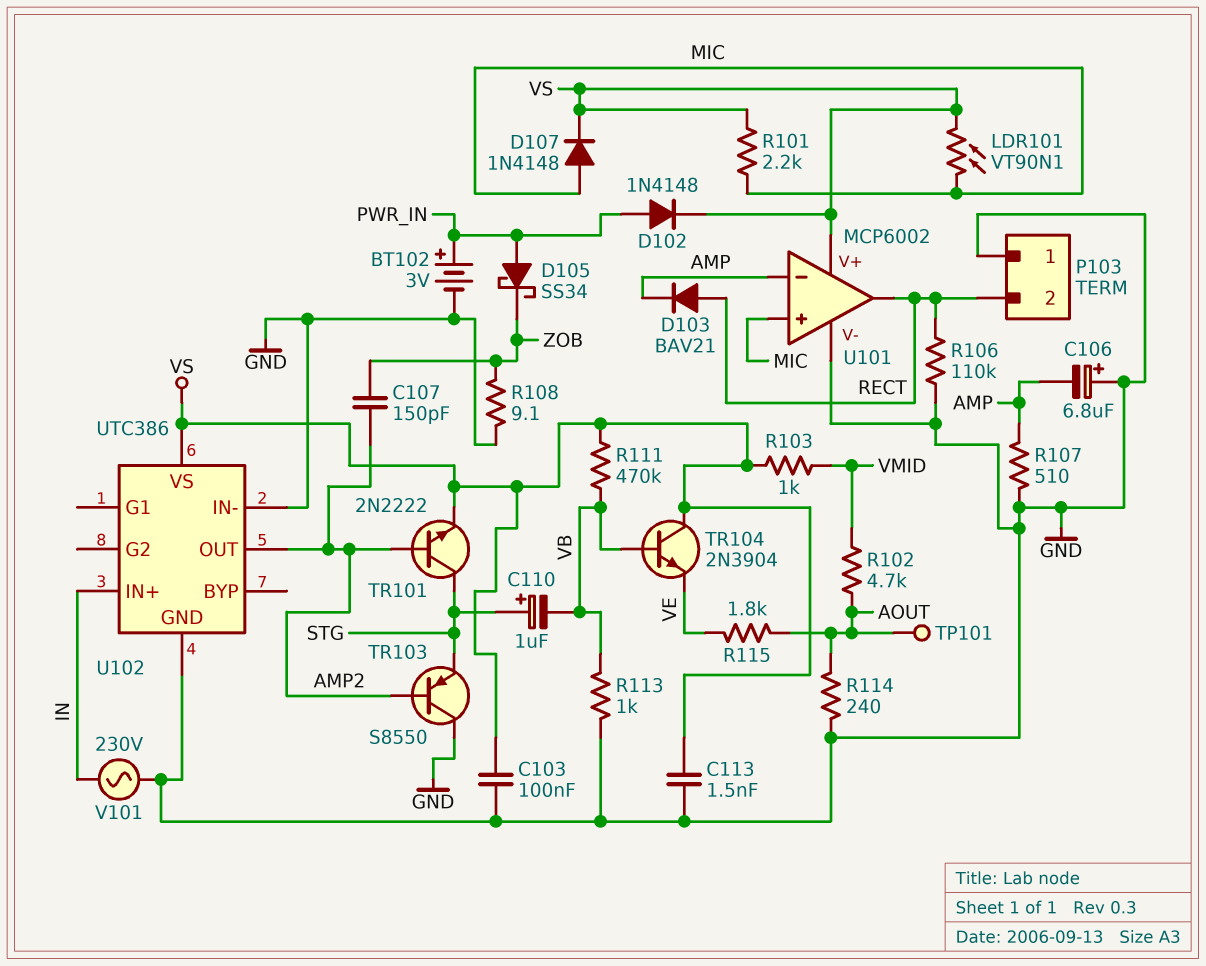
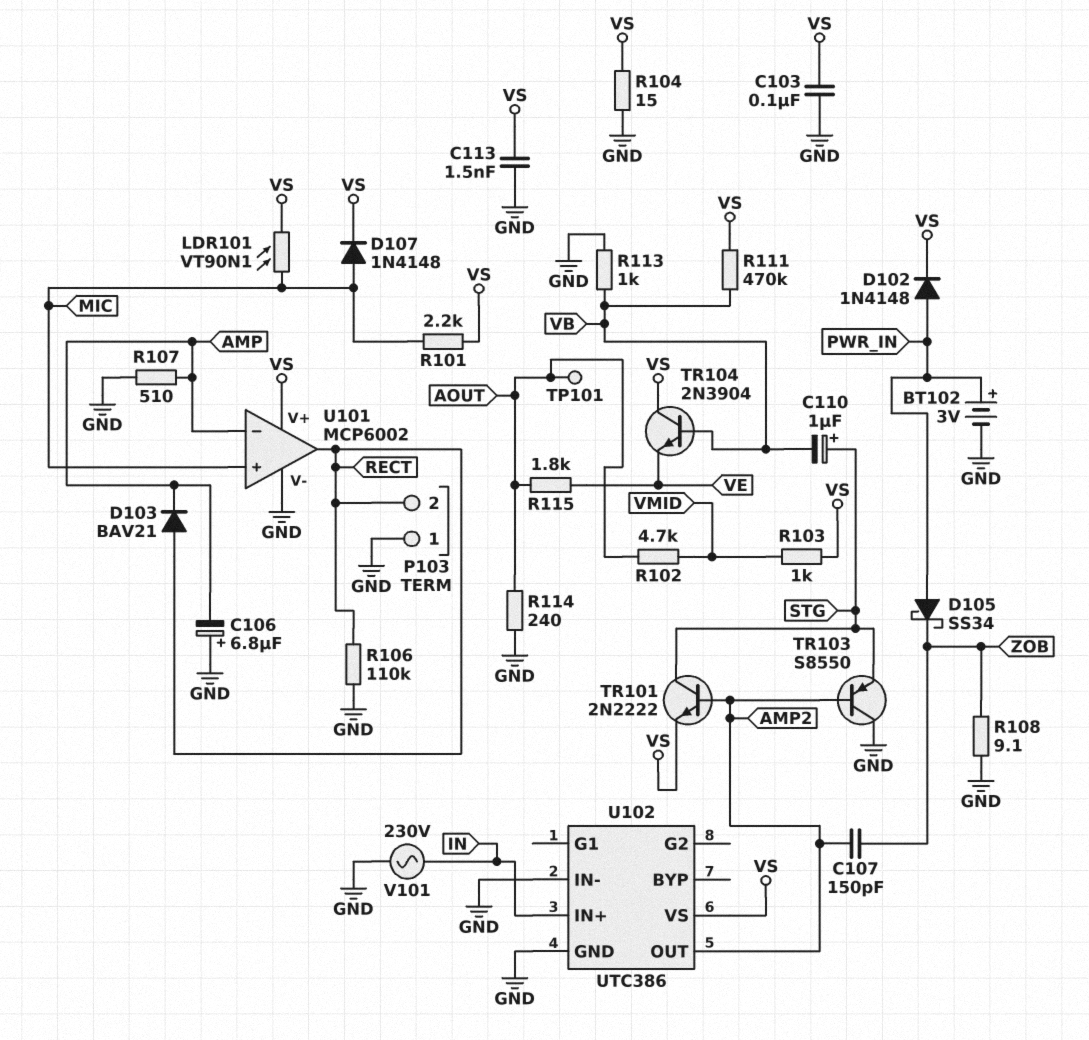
R104: none -> 15 (GND, VS)

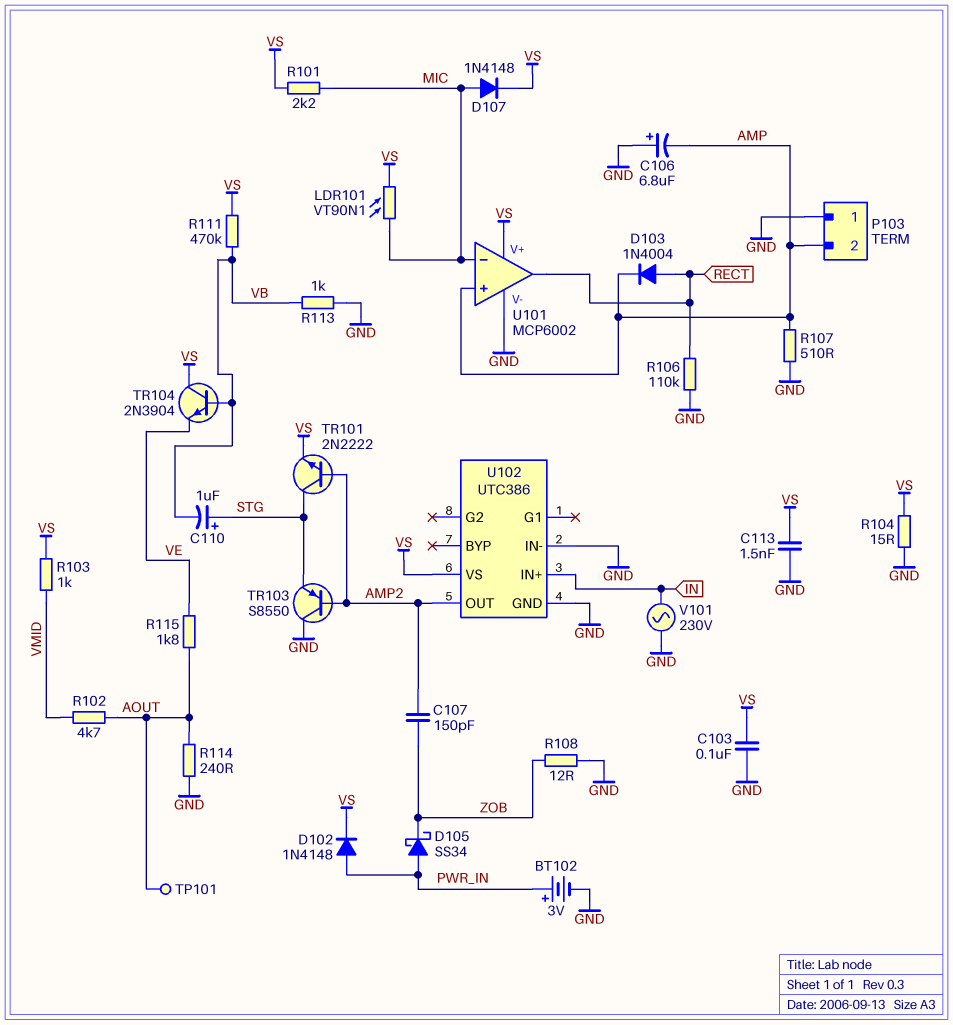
D103: diode BAV21 (A RECT, K AMP) -> diode 1N4004 (A RECT, K AMP)
P103 pin 2: RECT -> AMP
R108: 9.1 (GND, ZOB) -> 12 (GND, ZOB)
U101 pin in+: MIC -> AMP
U101 pin in-: AMP -> MIC

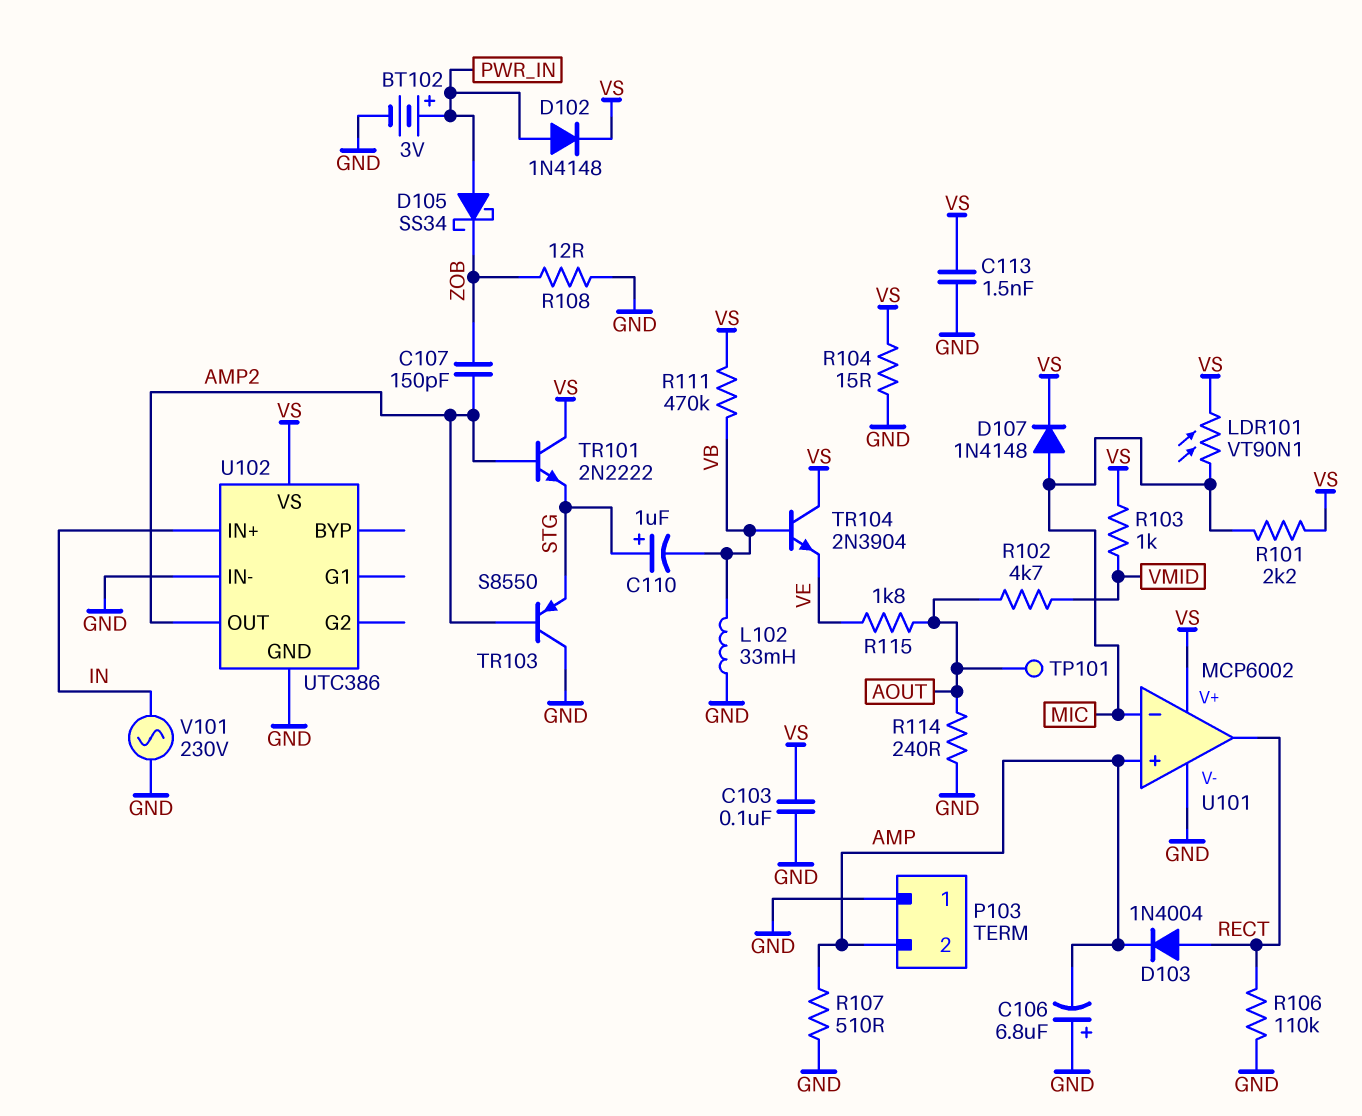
L102: none -> 33mH (GND, VB)
R113: 1k (GND, VB) -> none
TR101: NPN 2N2222 (B AMP2, C STG, E VS) -> NPN 2N2222 (B AMP2, C VS, E STG)

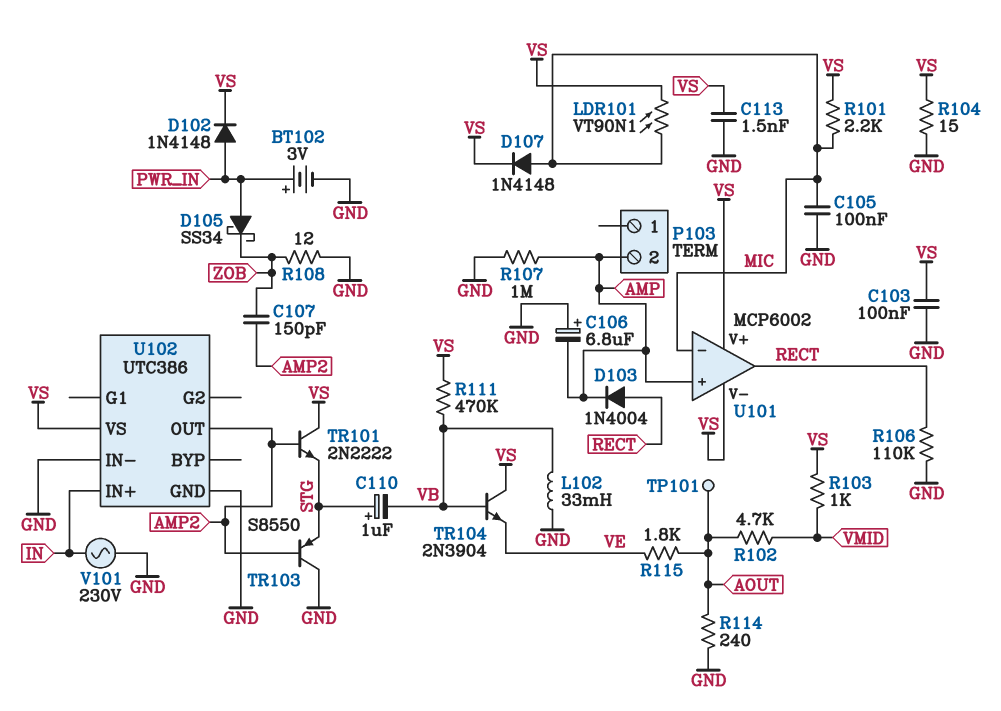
C105: none -> 100nF (GND, MIC)
P103 pin 1: GND -> none
R107: 510 (AMP, GND) -> 1M (AMP, GND)
U101 pin V-: GND -> VS

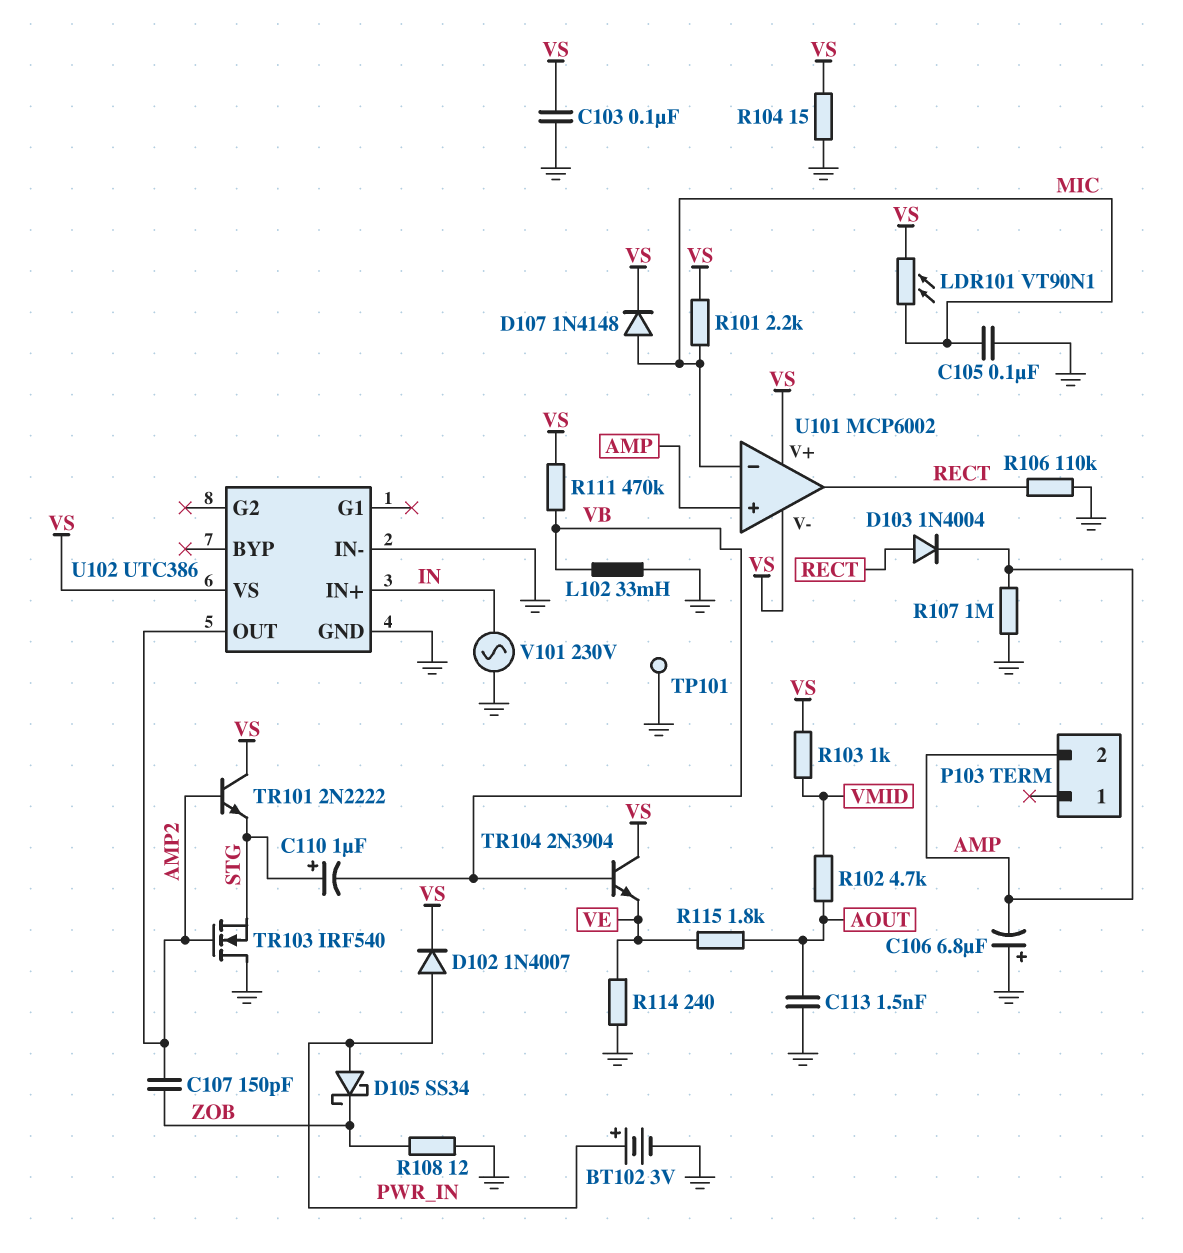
C113: 1.5nF (GND, VS) -> 1.5nF (AOUT, GND)
D102: diode 1N4148 (A PWR_IN, K VS) -> diode 1N4007 (A PWR_IN, K VS)
R114: 240 (AOUT, GND) -> 240 (GND, VE)
TP101: test point (AOUT) -> test point (GND)
TR103: PNP S8550 (B AMP2, C GND, E STG) -> NMOS IRF540 (G AMP2, D GND, S STG)

